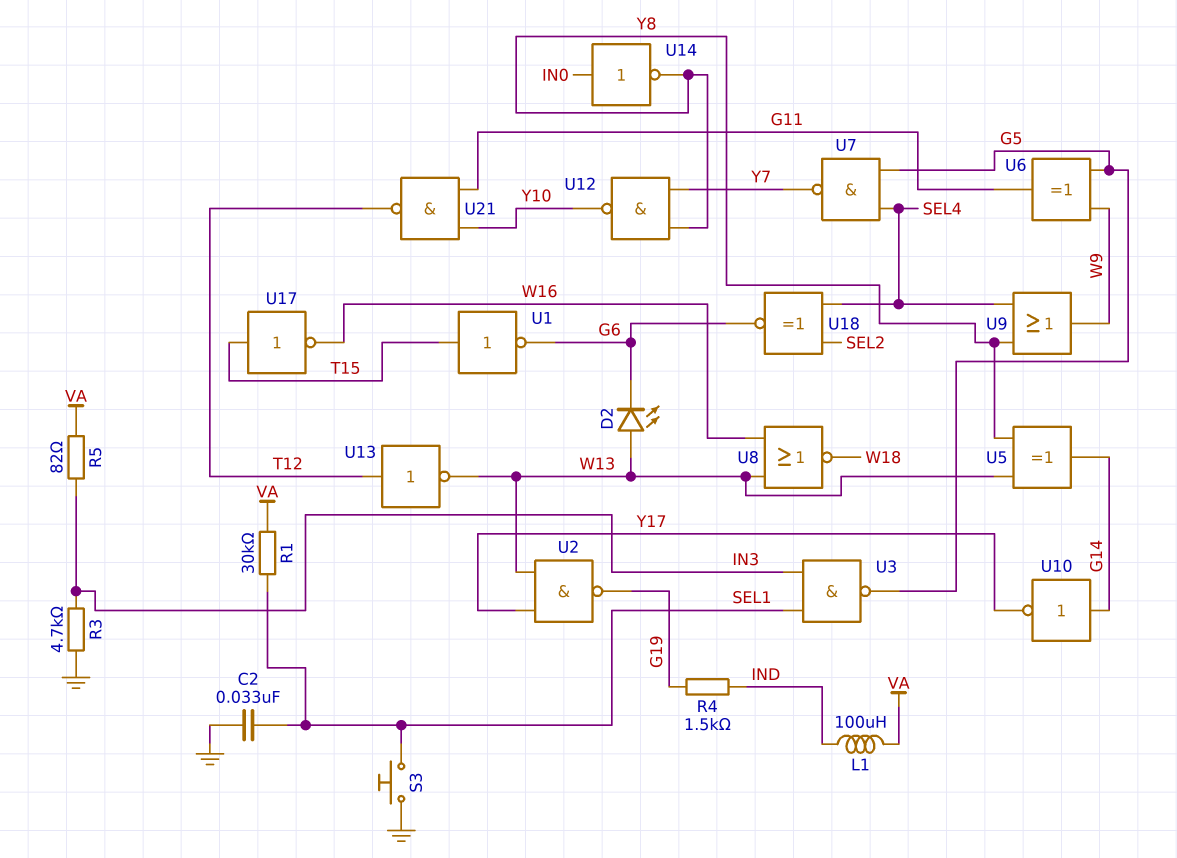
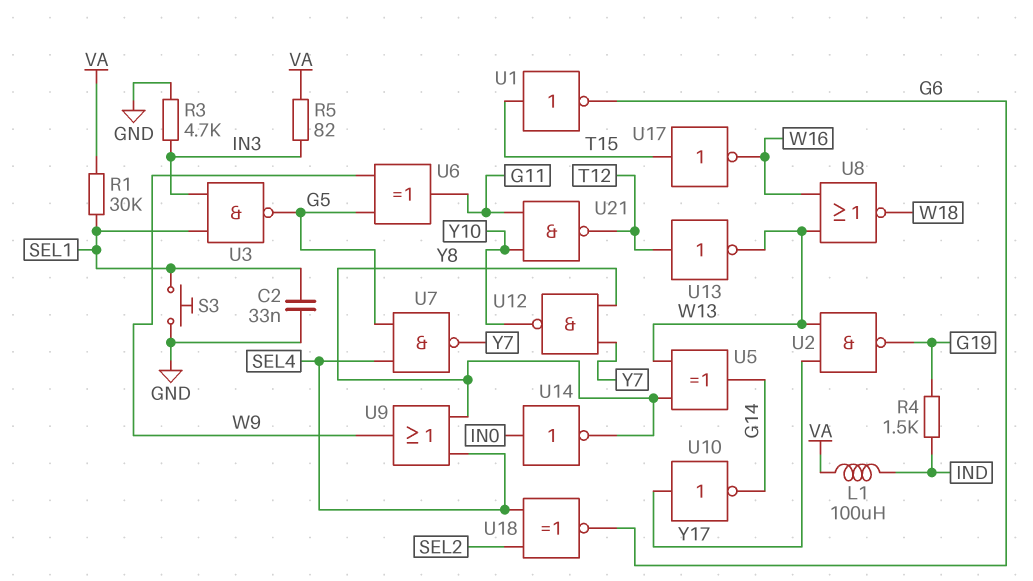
D2: LED (A W13, K G6) -> none
U10: NOT (in G14, out Y17) -> NOT (in Y17, out G14)

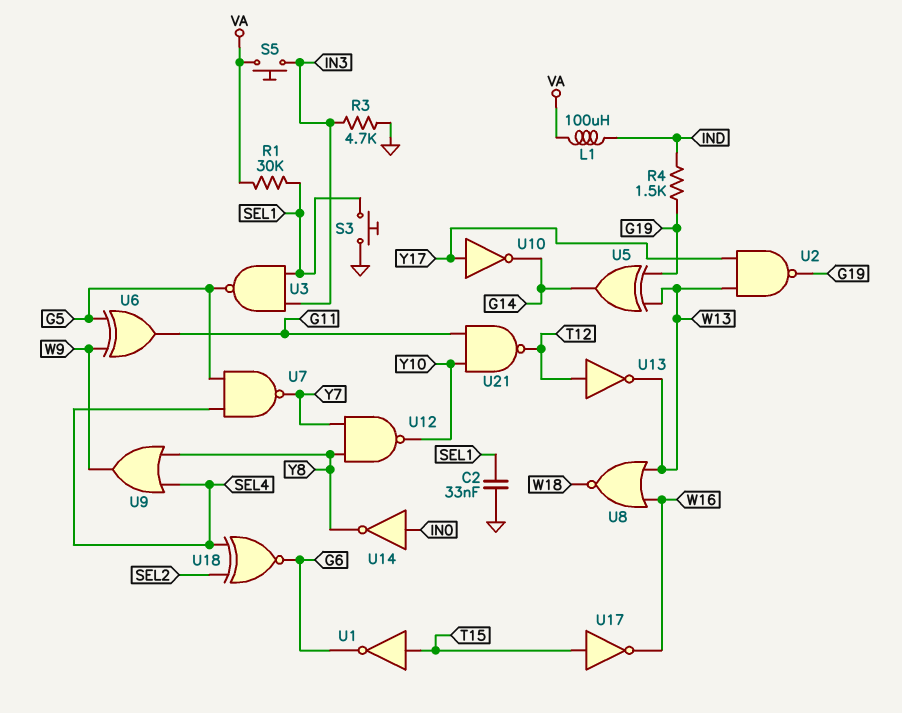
R5: 82 (IN3, VA) -> none
S5: none -> button (IN3, VA)
U5: XOR (in W13, in Y8, out G14) -> XOR (in G19, in W13, out G14)

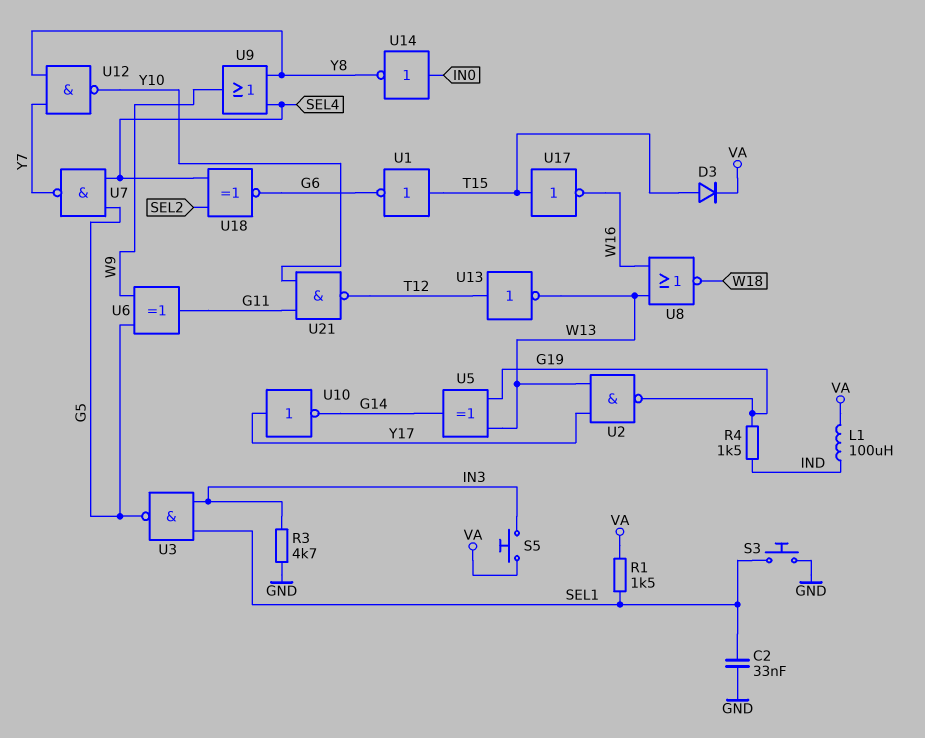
D3: none -> diode (A T15, K VA)
R1: 30k (SEL1, VA) -> 1.5k (SEL1, VA)

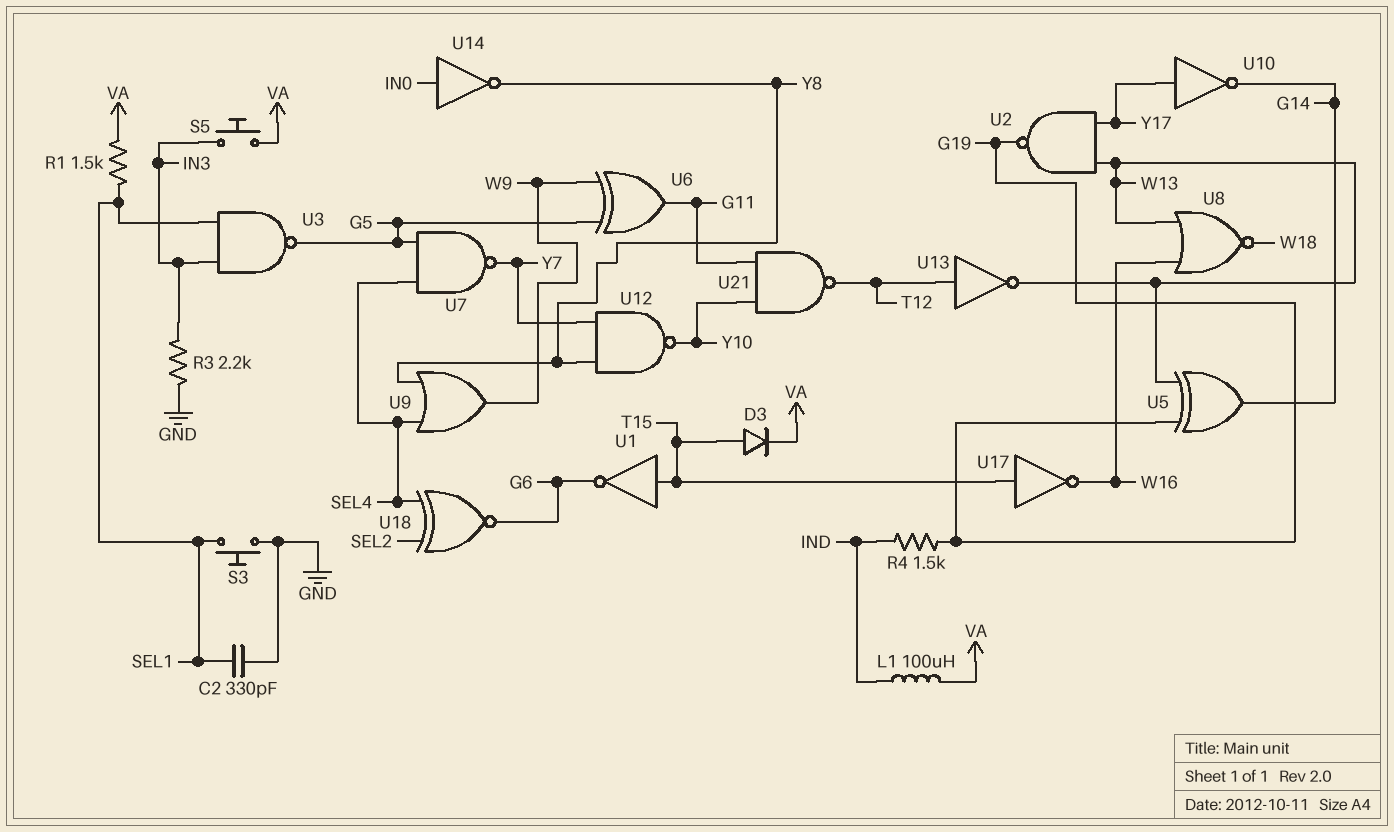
C2: 33nF (GND, SEL1) -> 330pF (GND, SEL1)
R3: 4.7k (GND, IN3) -> 2.2k (GND, IN3)

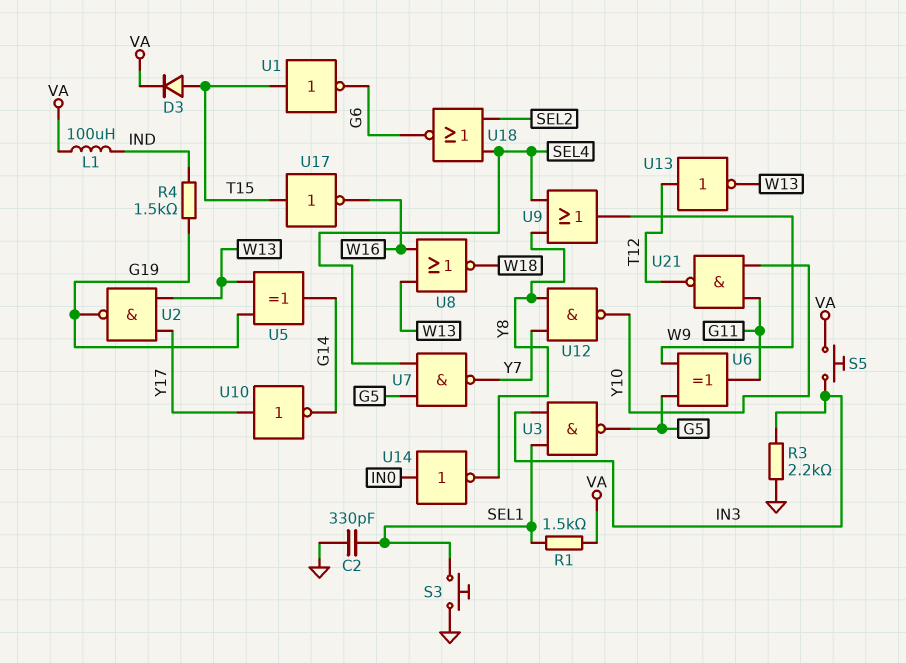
U18: XNOR (in SEL2, in SEL4, out G6) -> NOR (in SEL2, in SEL4, out G6)

